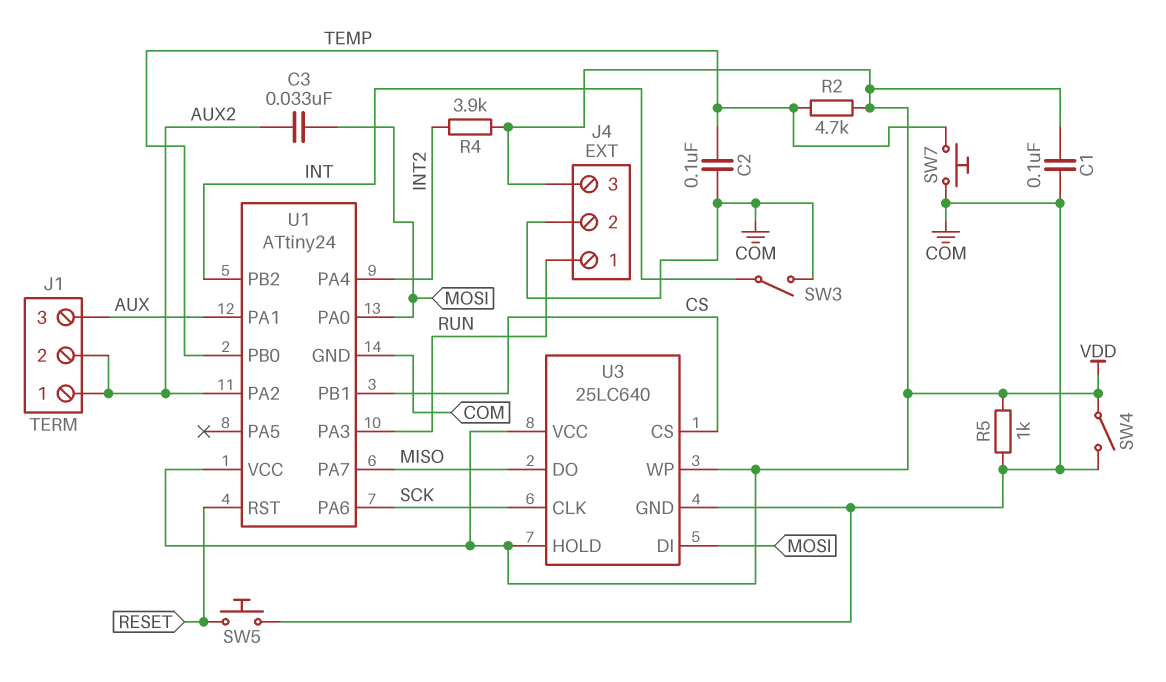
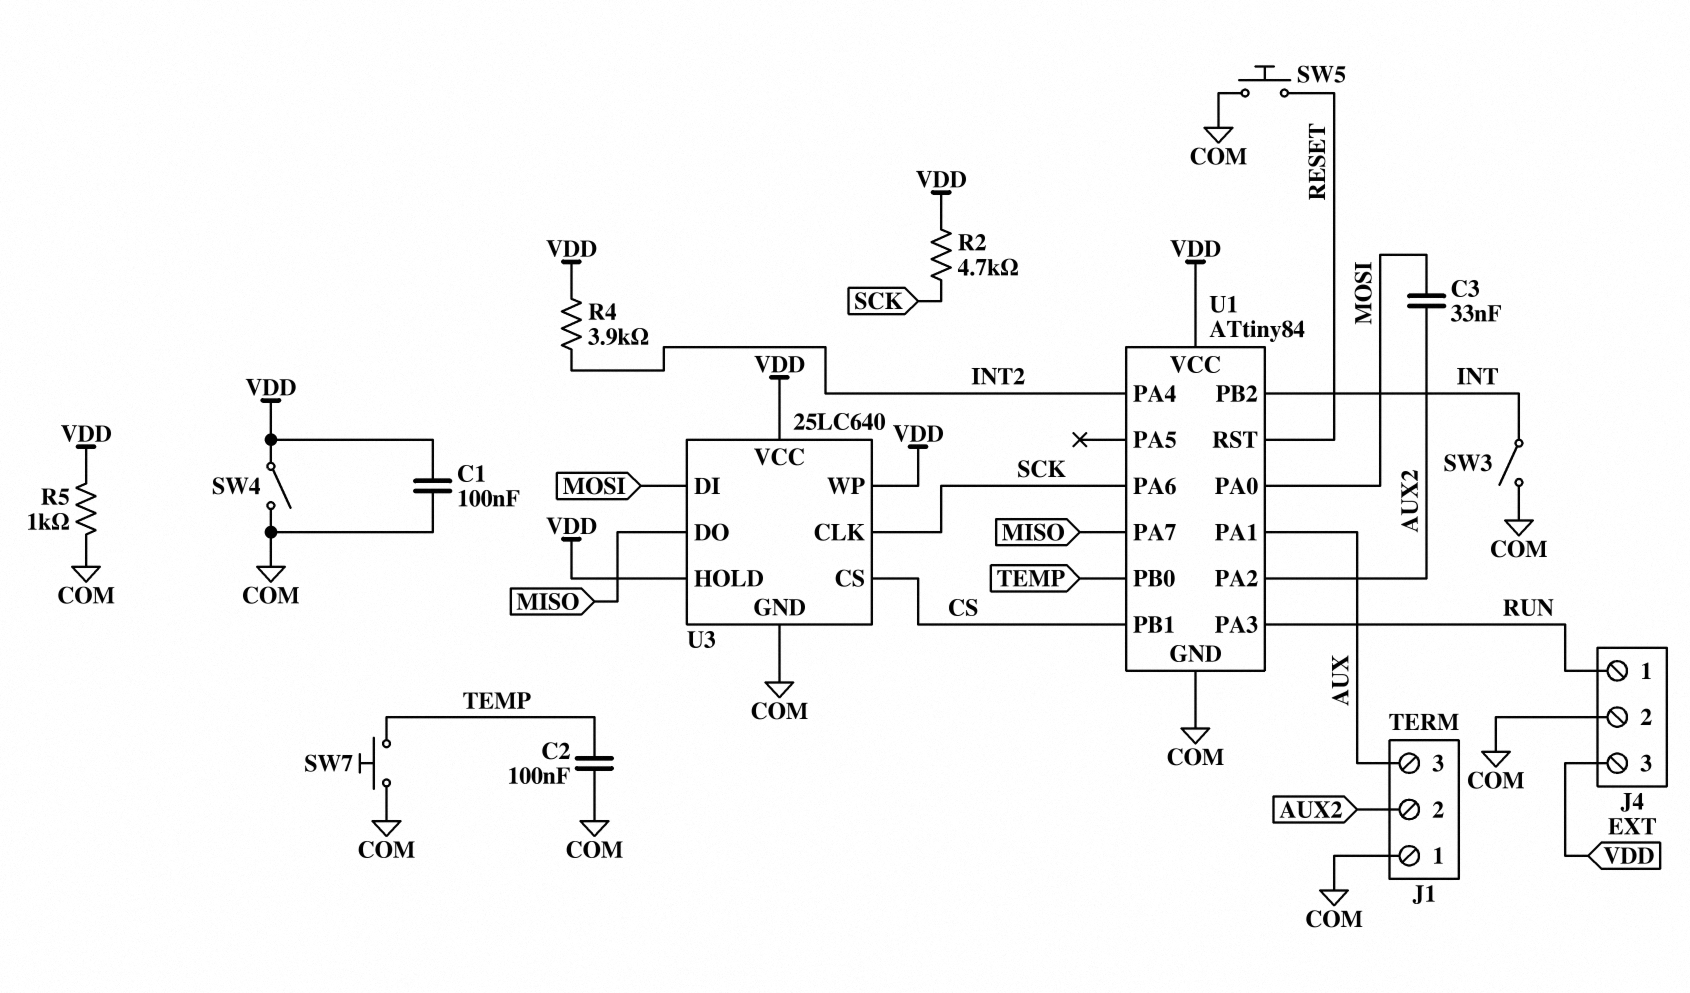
J1 pin 1: AUX2 -> COM
R2: 4.7k (TEMP, VDD) -> 4.7k (SCK, VDD)
U1: ATtiny24 -> ATtiny84

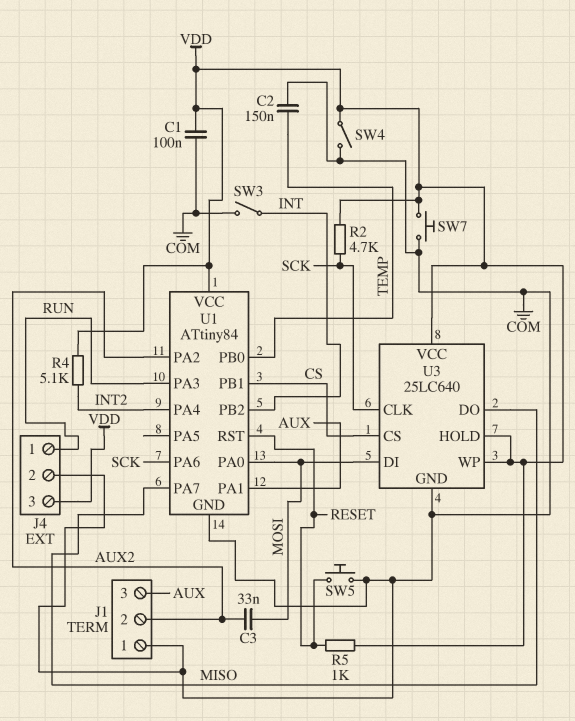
C2: 100nF (COM, TEMP) -> 150nF (COM, TEMP)
R4: 3.9k (INT2, VDD) -> 5.1k (INT2, VDD)
R5: 1k (COM, VDD) -> 1k (RESET, VDD)
SW7: button (COM, TEMP) -> button (COM, VDD)

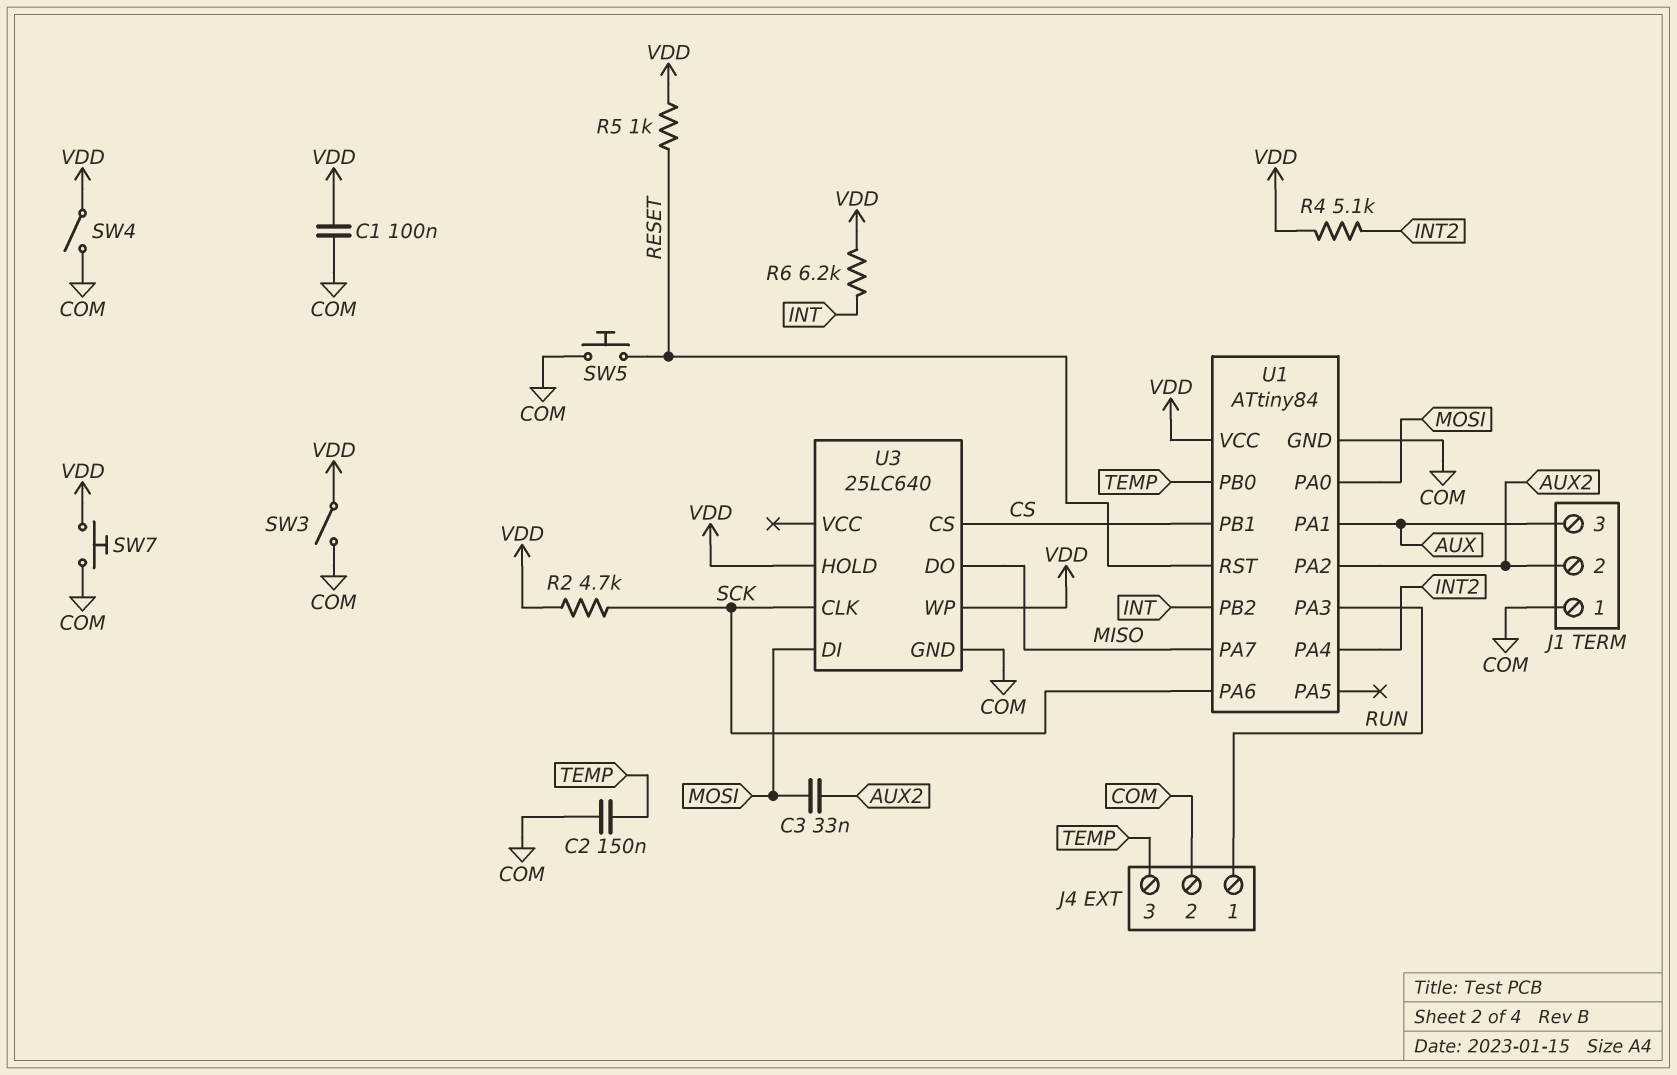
J4 pin 3: VDD -> TEMP
R6: none -> 6.2k (INT, VDD)
SW3: switch (COM, INT) -> switch (COM, VDD)
U3 pin VCC: VDD -> none

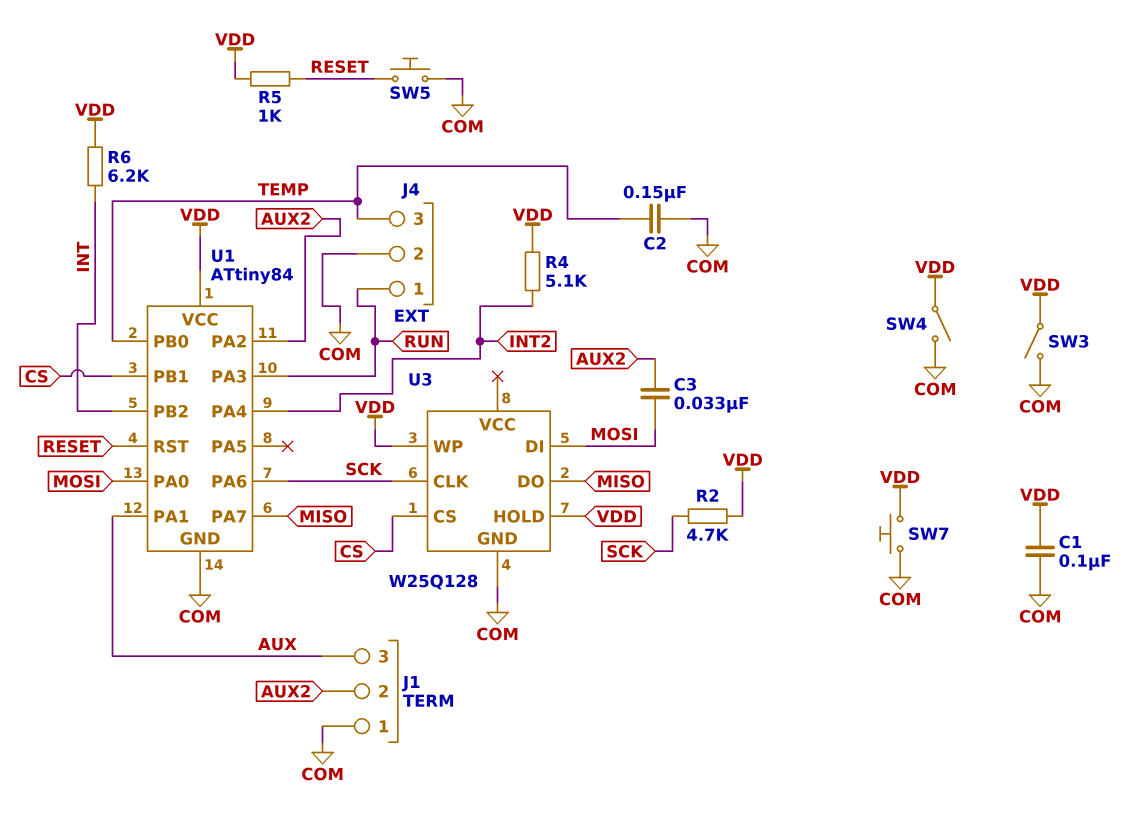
U3: 25LC640 -> W25Q128

